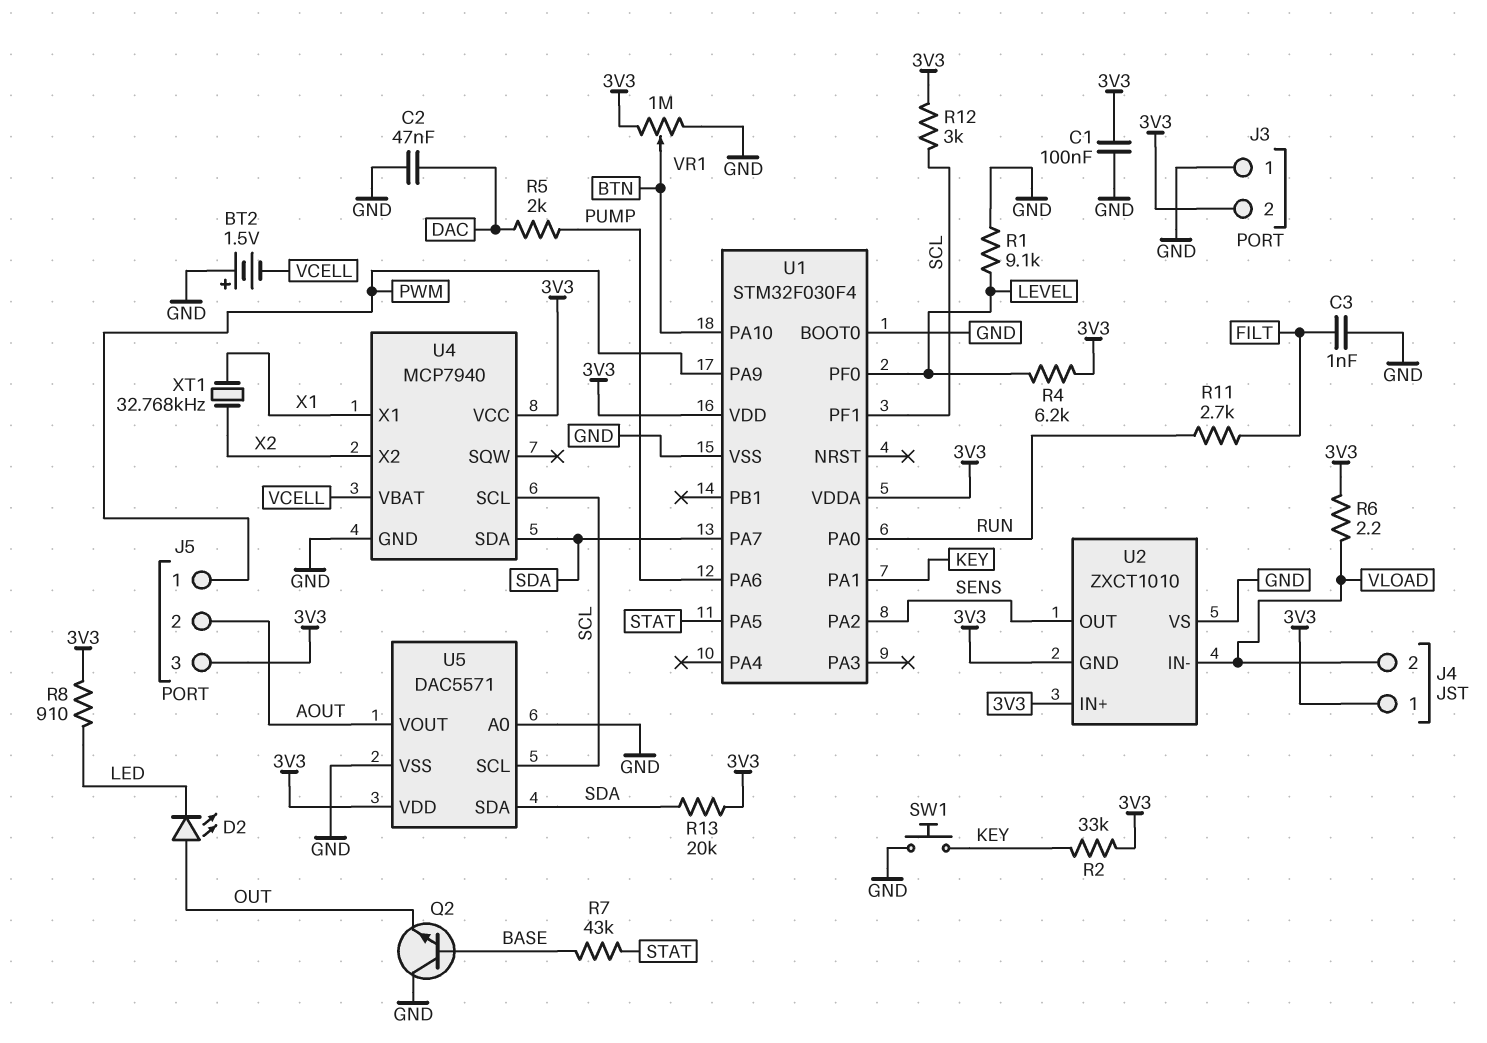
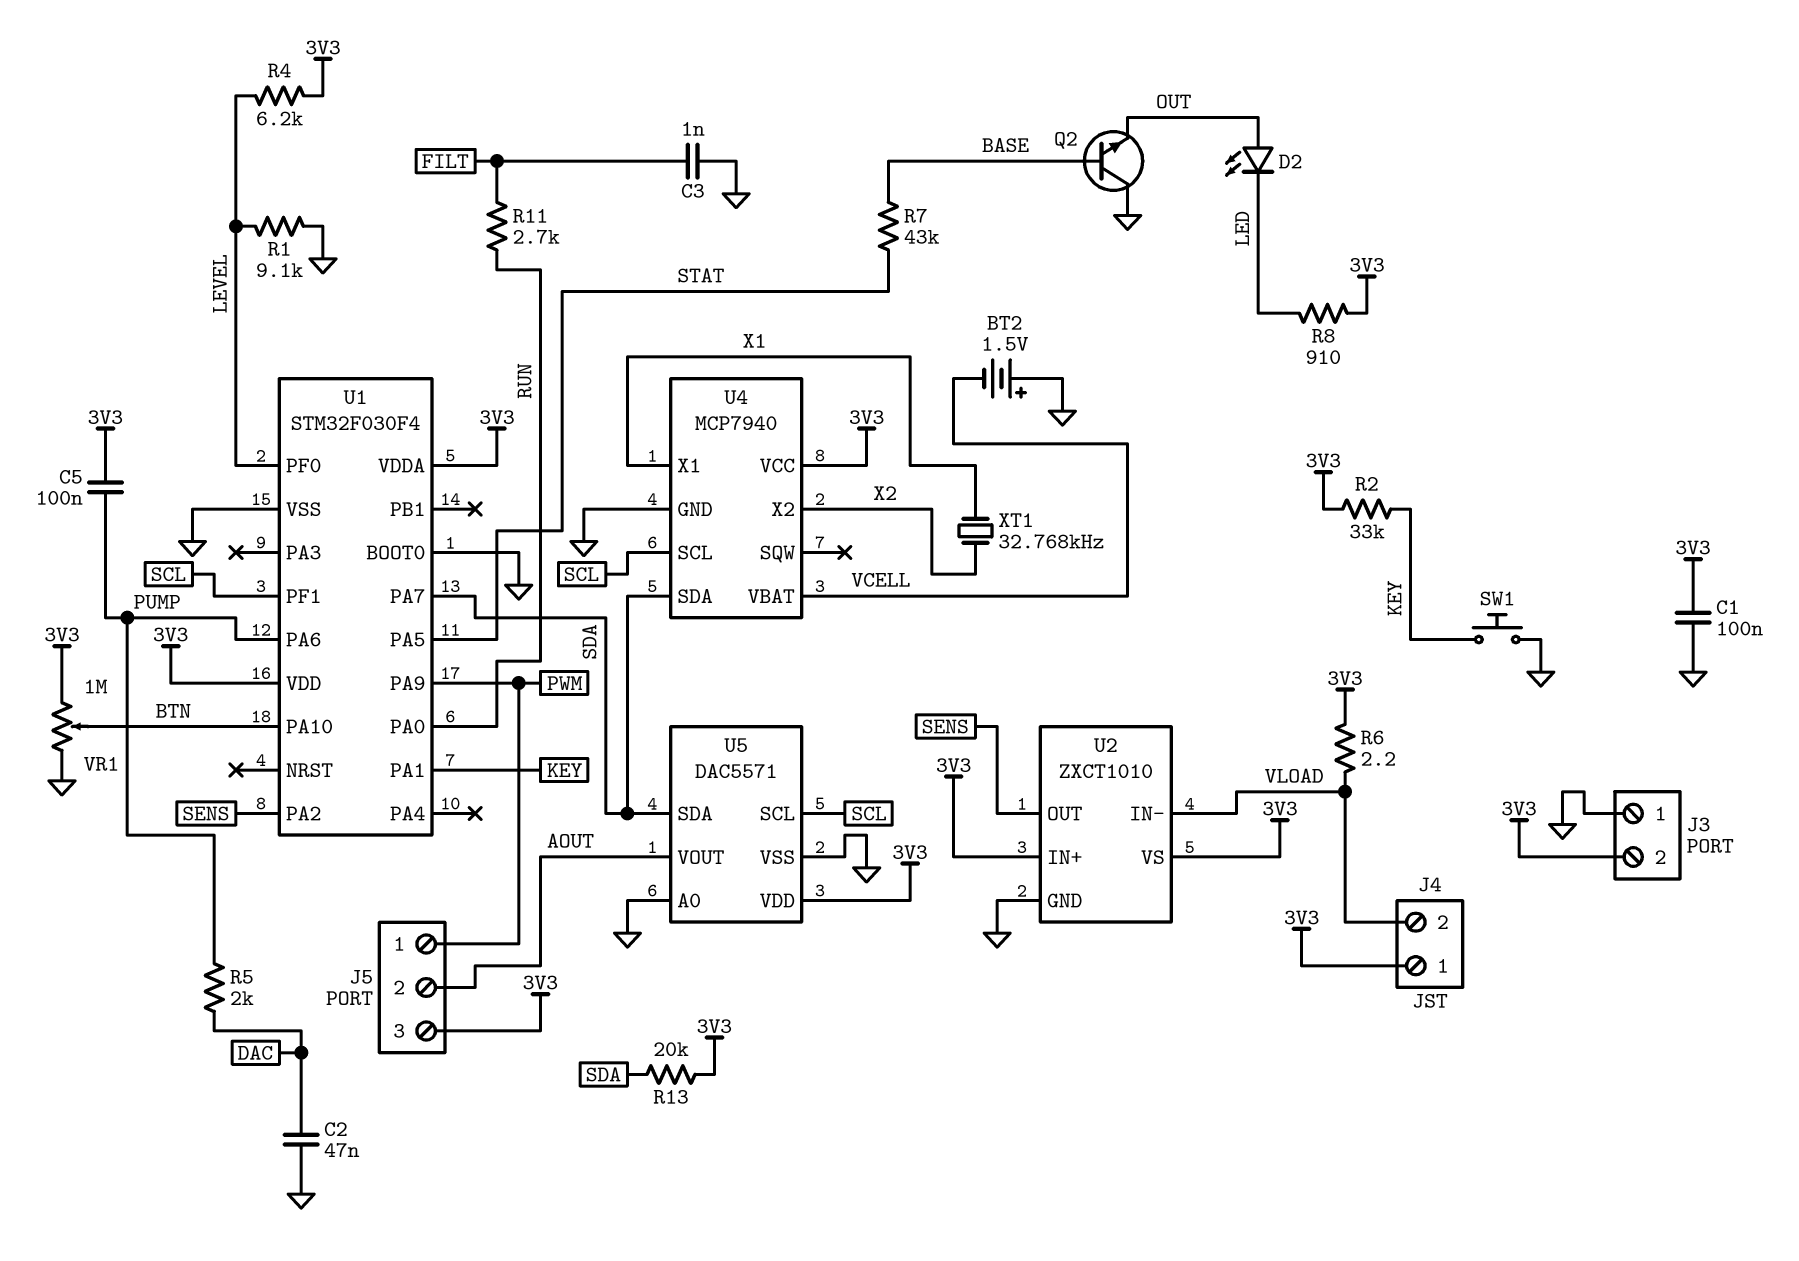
C5: none -> 100nF (3V3, PUMP)
R12: 3k (3V3, SCL) -> none
U2 pin GND: 3V3 -> GND
U2 pin VS: GND -> 3V3

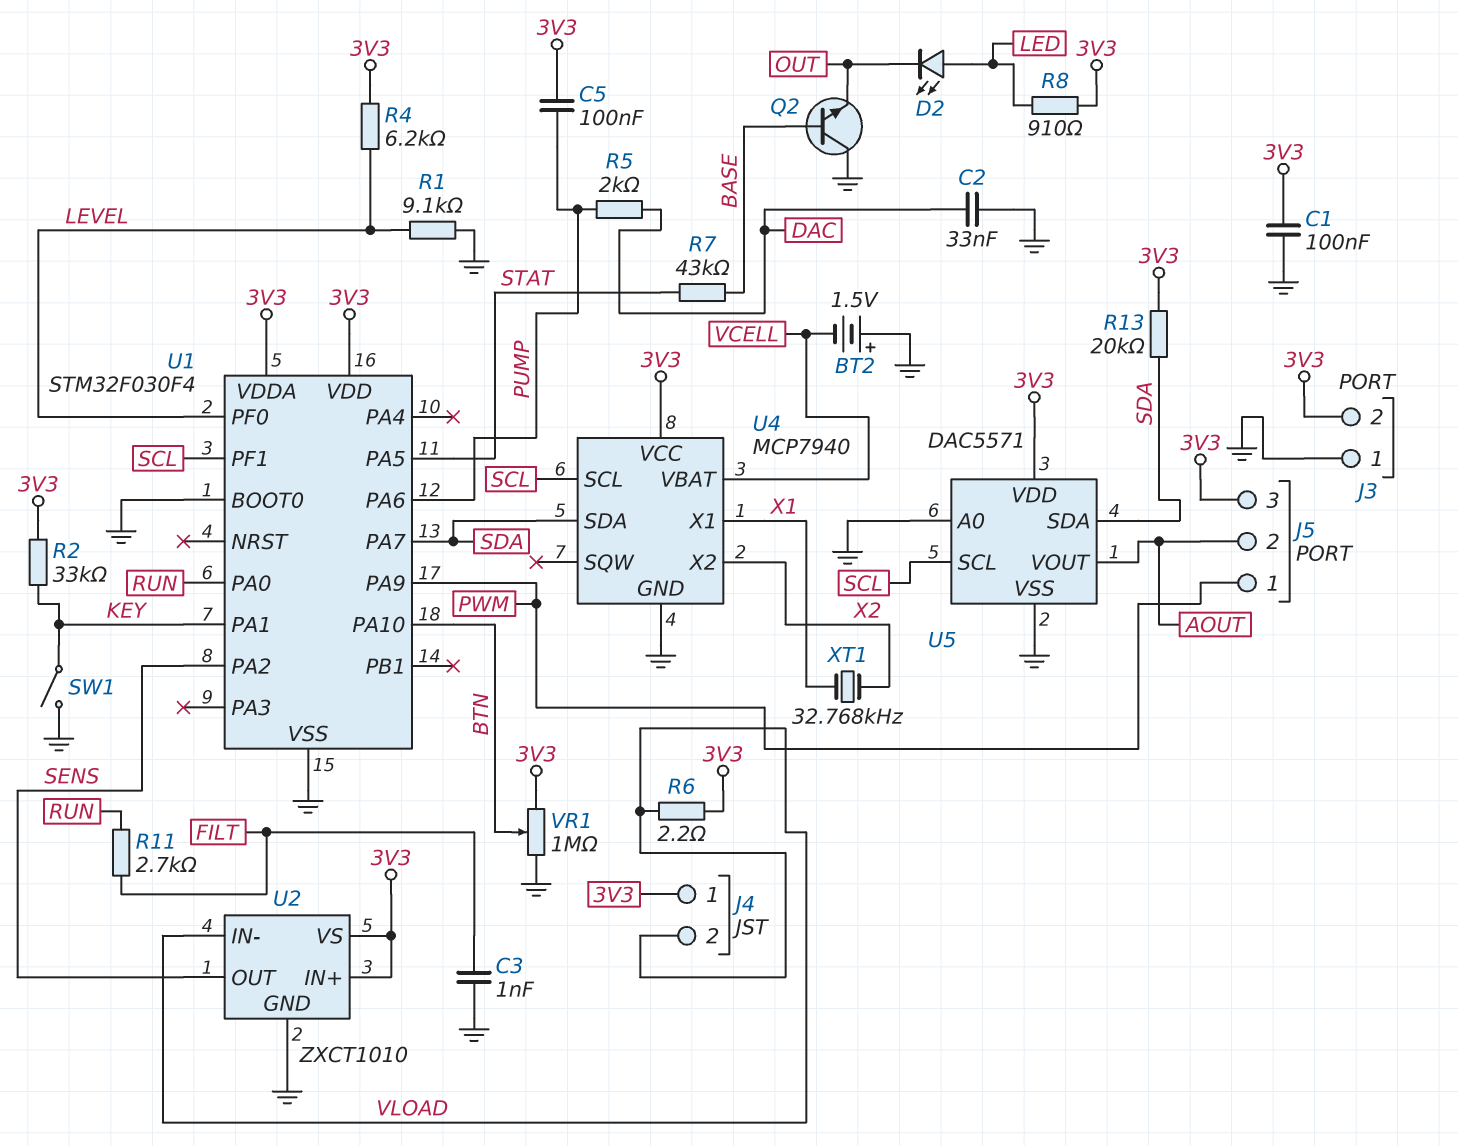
C2: 47nF (DAC, GND) -> 33nF (DAC, GND)
D2: LED (A OUT, K LED) -> LED (A LED, K OUT)
SW1: button (GND, KEY) -> switch (GND, KEY)

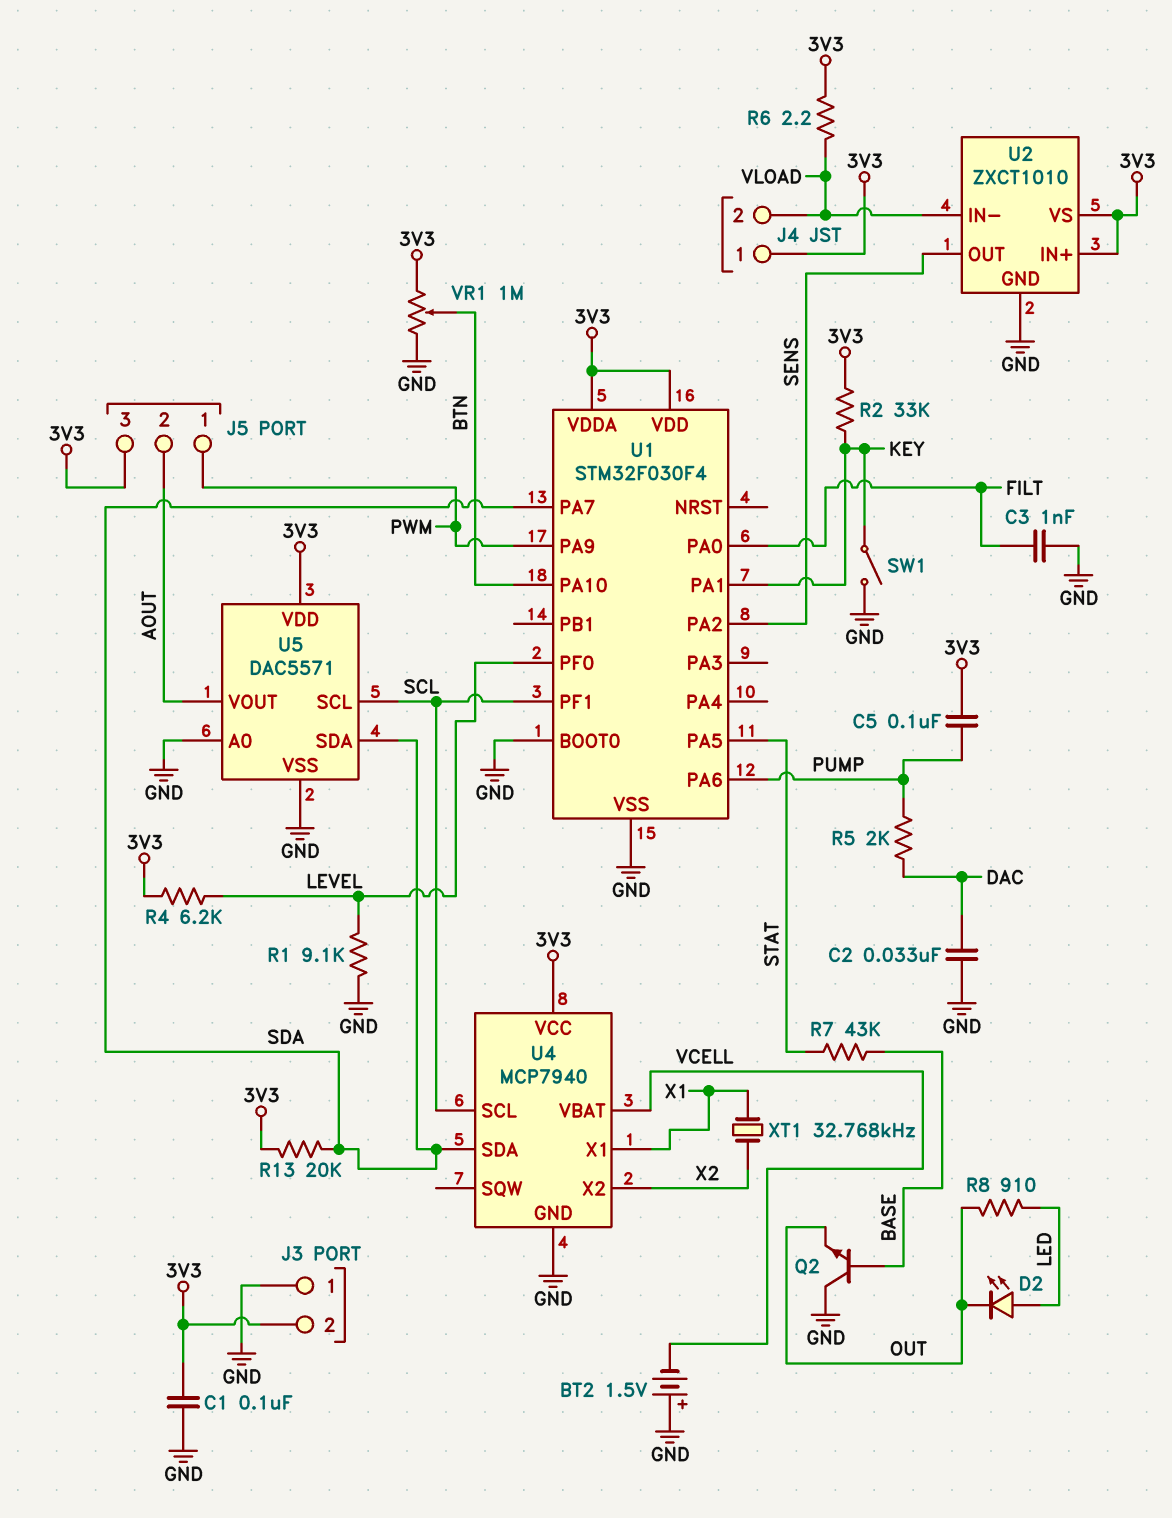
R8: 910 (3V3, LED) -> 910 (LED, OUT)
R11: 2.7k (FILT, RUN) -> none
U1 pin PA0: RUN -> FILT

